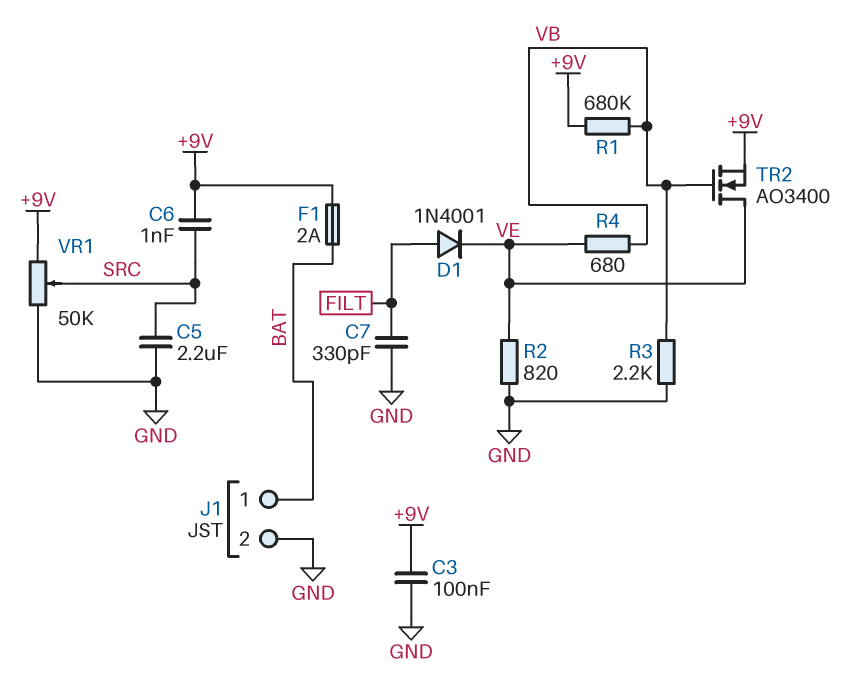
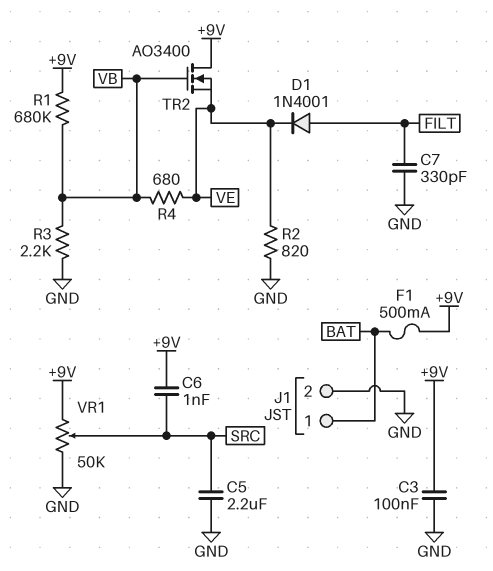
F1: 2A (+9V, BAT) -> 500mA (+9V, BAT)
TR2: NMOS AO3400 (G VB, D VE, S +9V) -> NMOS AO3400 (G VB, D +9V, S VE)

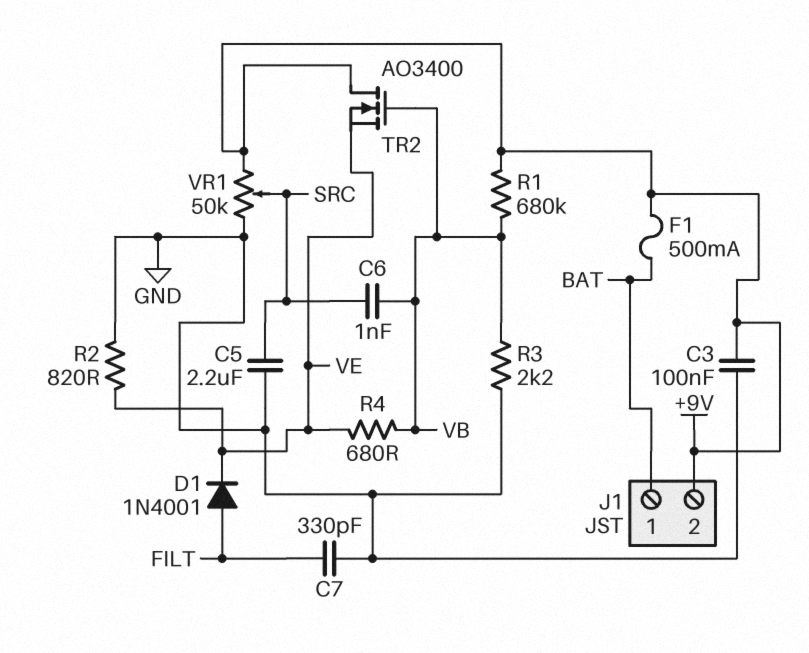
C6: 1nF (+9V, SRC) -> 1nF (SRC, VB)
J1 pin 2: GND -> +9V

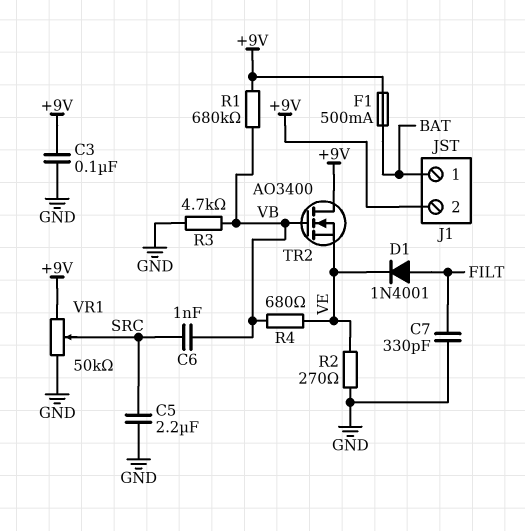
R2: 820 (GND, VE) -> 270 (GND, VE)
R3: 2.2k (GND, VB) -> 4.7k (GND, VB)

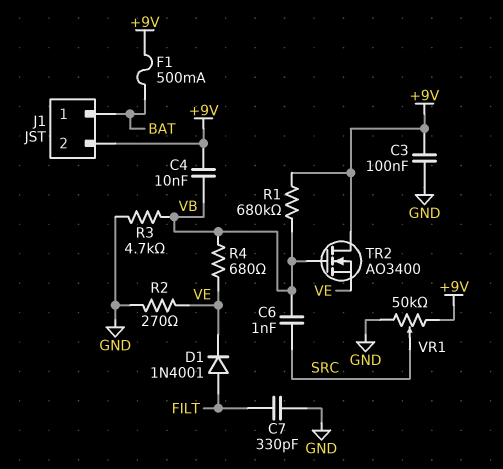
C4: none -> 10nF (+9V, VB)
C5: 2.2uF (GND, SRC) -> none

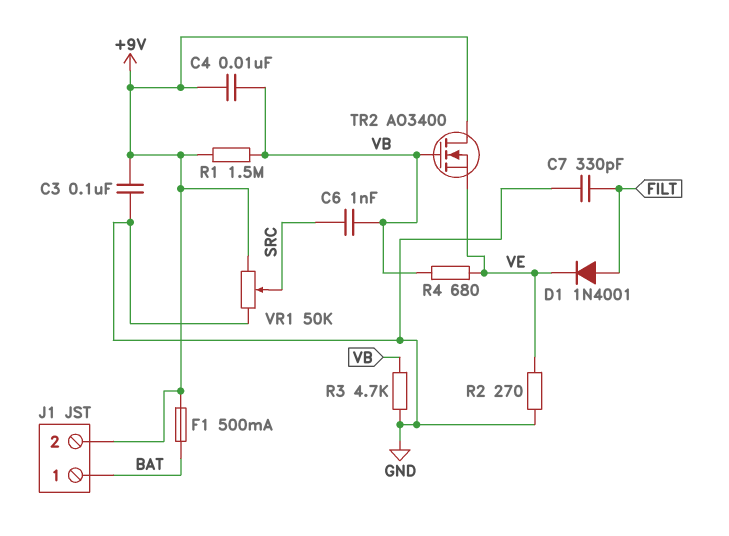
R1: 680k (+9V, VB) -> 1.5M (+9V, VB)

